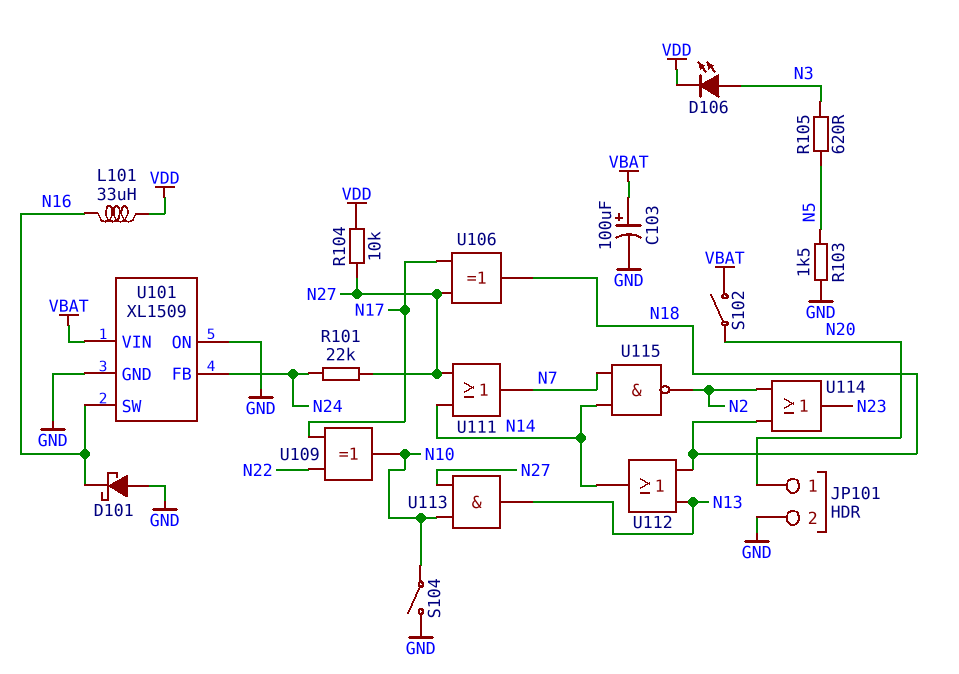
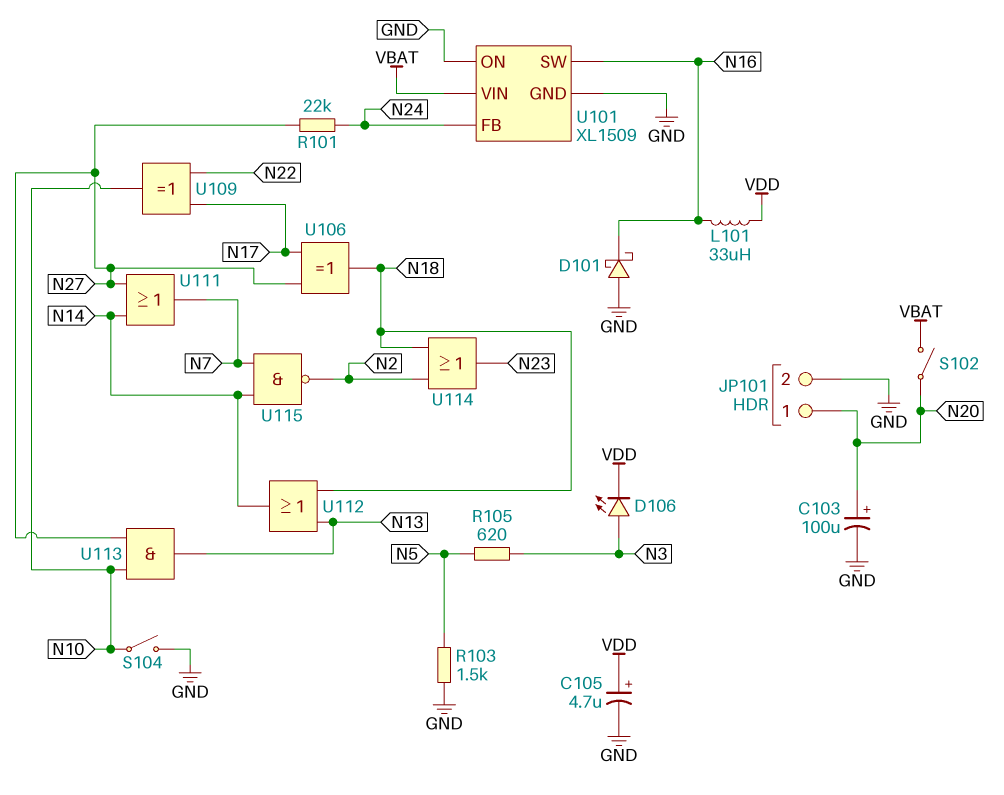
C103: 100uF (plus VBAT, minus GND) -> 100uF (plus N20, minus GND)
C105: none -> 4.7uF (plus VDD, minus GND)
R104: 10k (N27, VDD) -> none

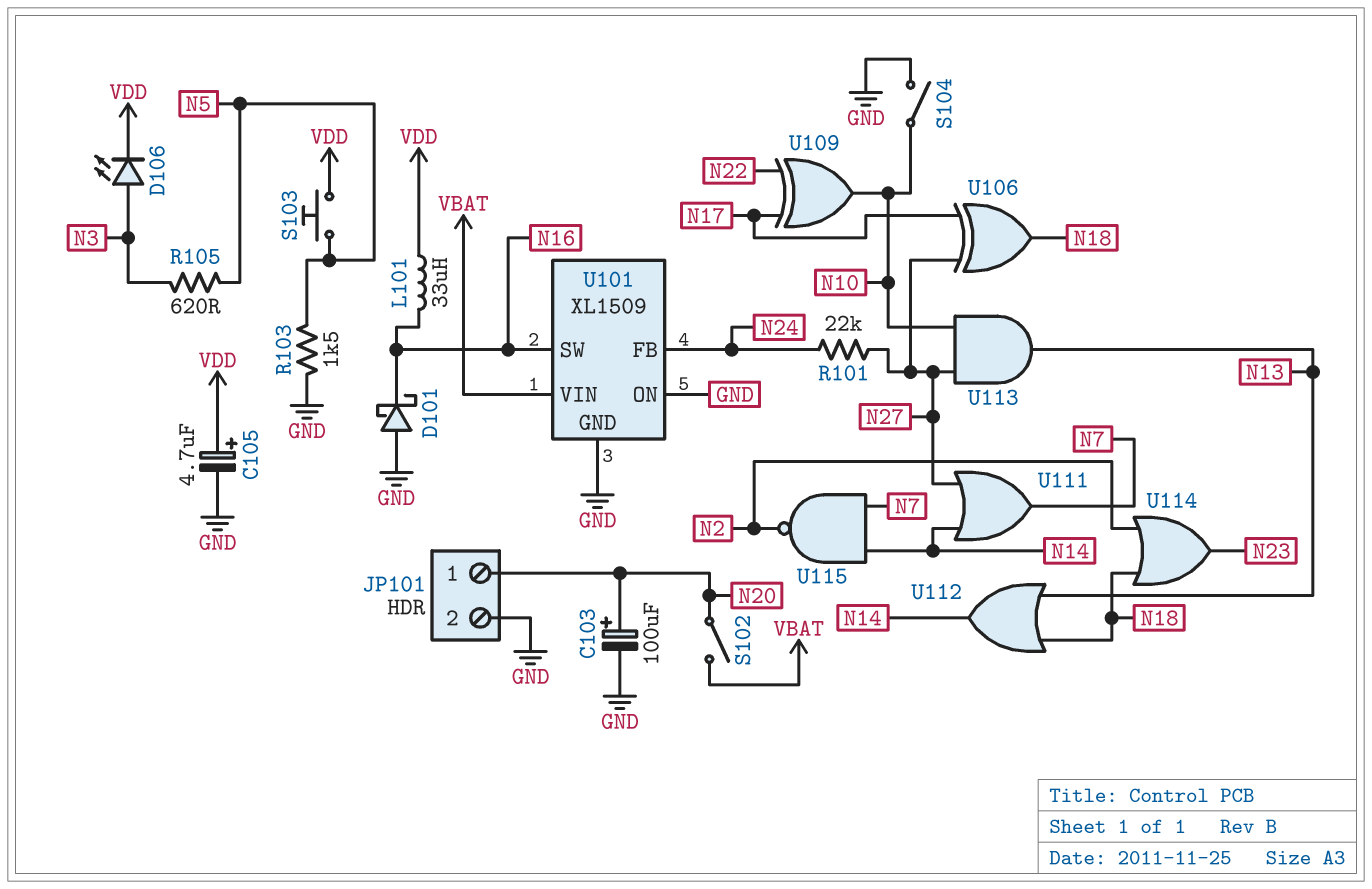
S103: none -> button (N5, VDD)

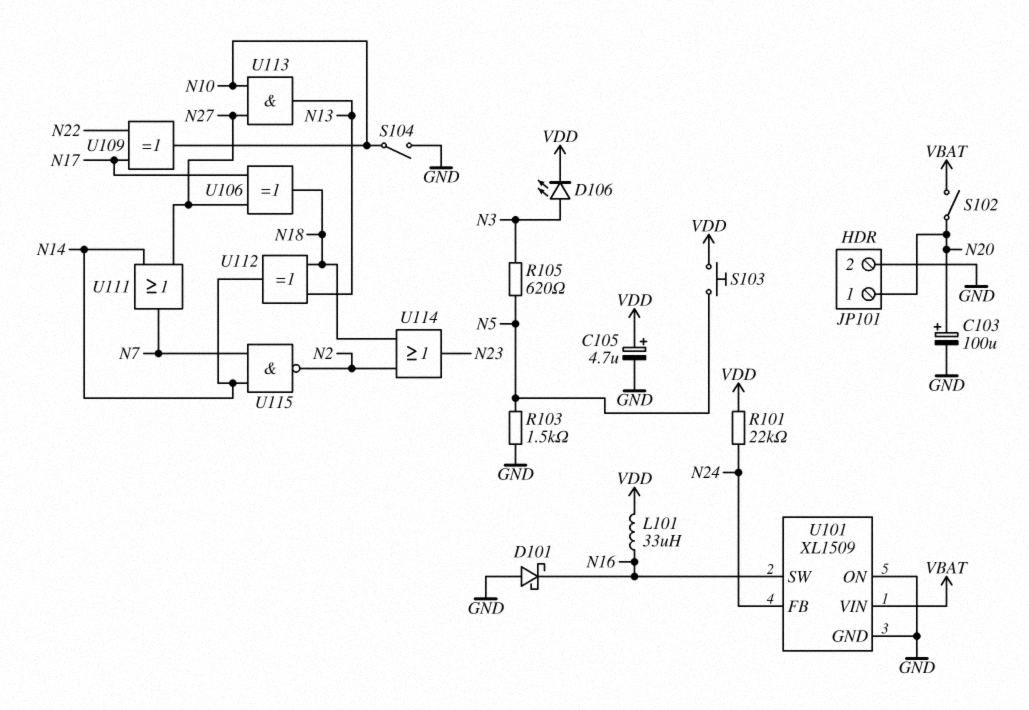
R101: 22k (N24, N27) -> 22k (N24, VDD)
U112: OR (in N13, in N18, out N14) -> XOR (in N13, in N18, out N14)

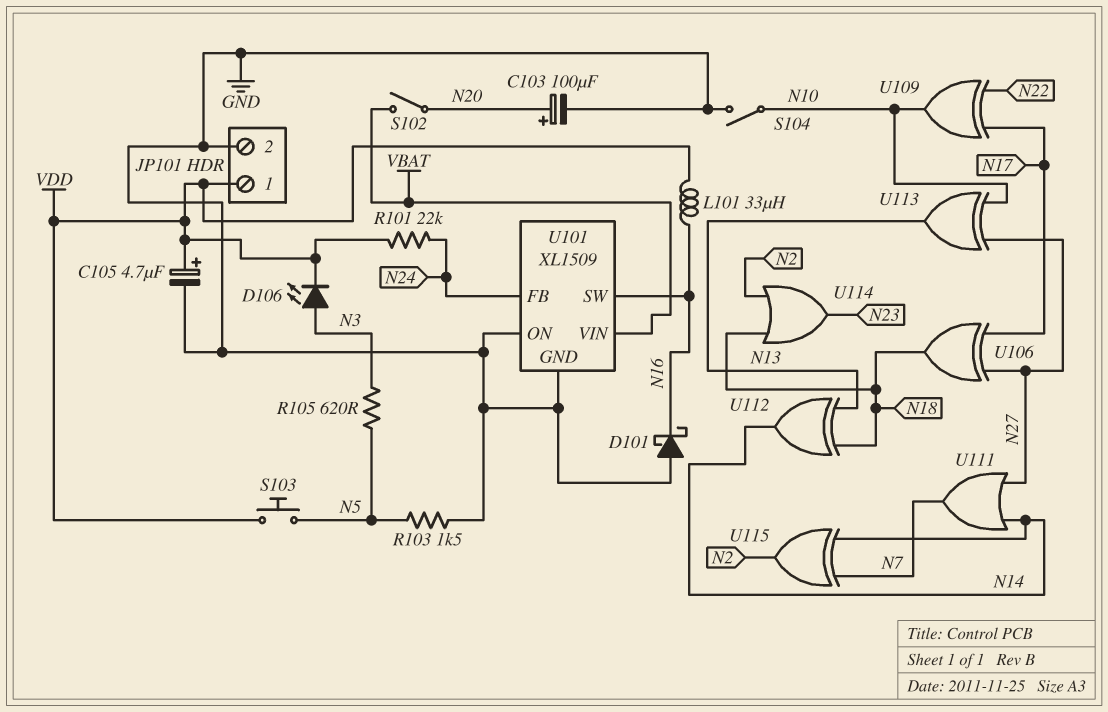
JP101 pin 1: N20 -> VDD
U113: AND (in N10, in N27, out N13) -> XOR (in N10, in N27, out N13)
U115: NAND (in N7, in N14, out N2) -> XOR (in N7, in N14, out N2)

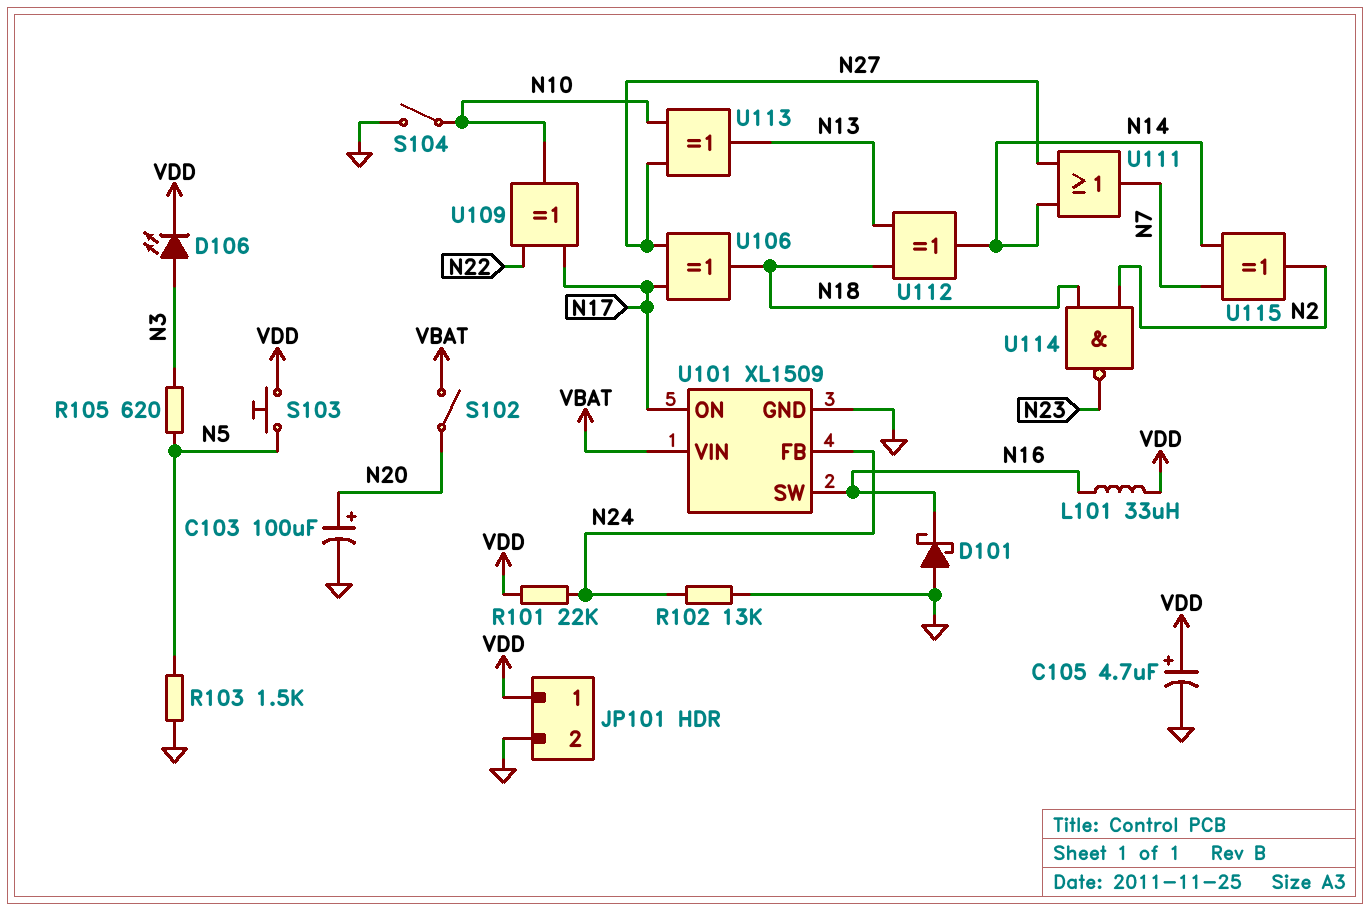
R102: none -> 13k (GND, N24)
U101 pin ON: GND -> N17
U114: OR (in N2, in N18, out N23) -> NAND (in N2, in N18, out N23)

